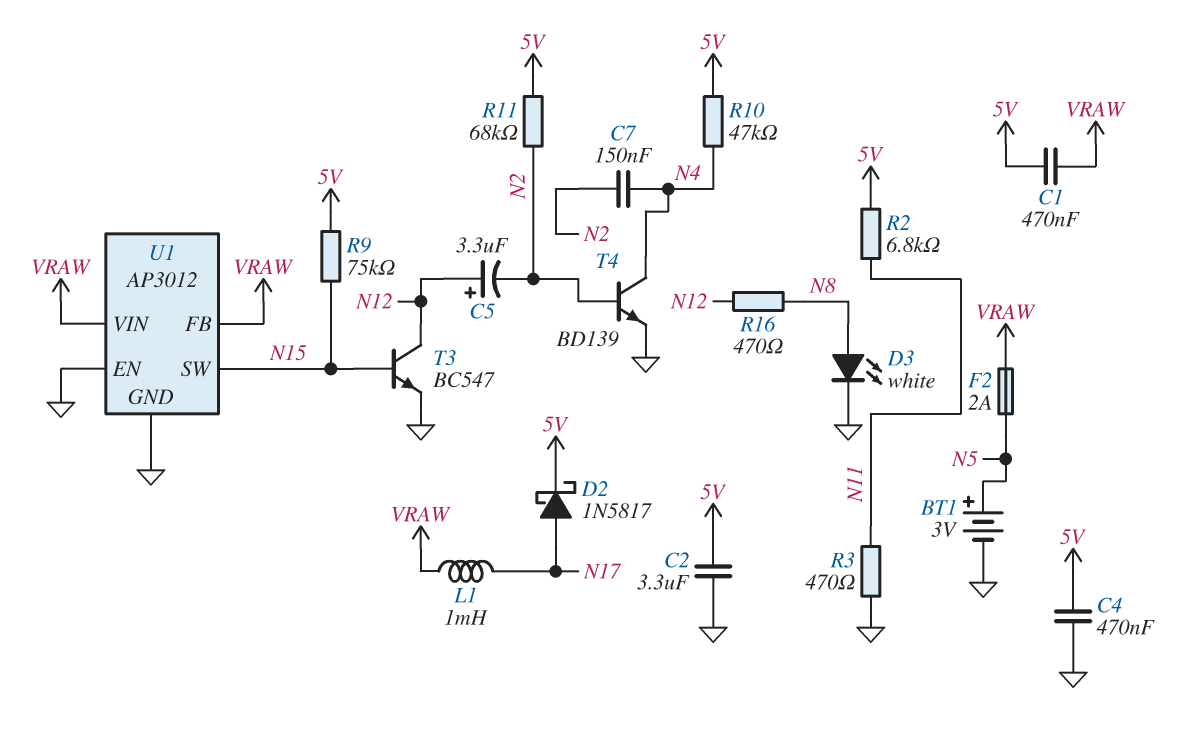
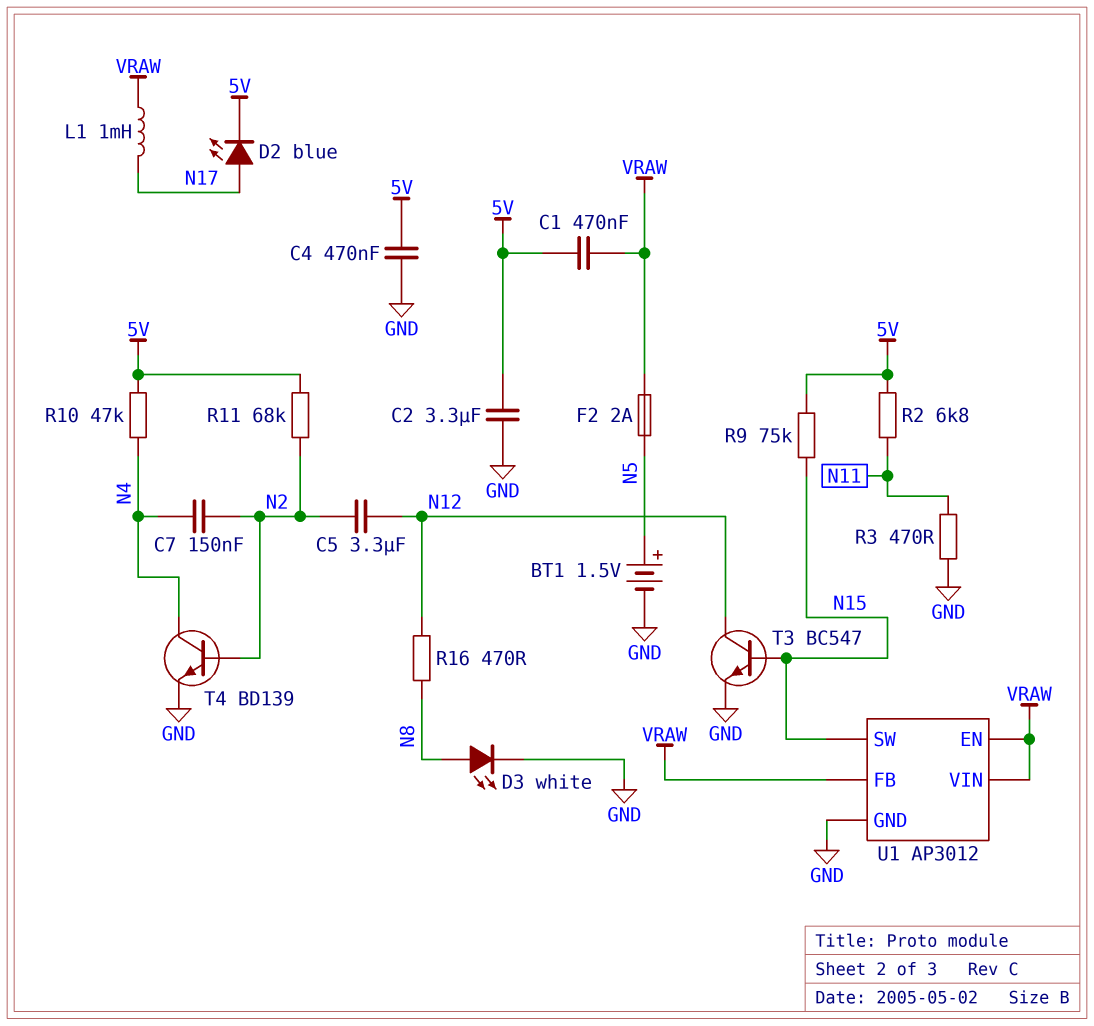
BT1: 3V (plus N5, minus GND) -> 1.5V (plus N5, minus GND)
C5: 3.3uF (plus N12, minus N2) -> 3.3uF (N2, N12)
D2: schottky 1N5817 (A N17, K 5V) -> LED blue (A N17, K 5V)
U1 pin EN: GND -> VRAW

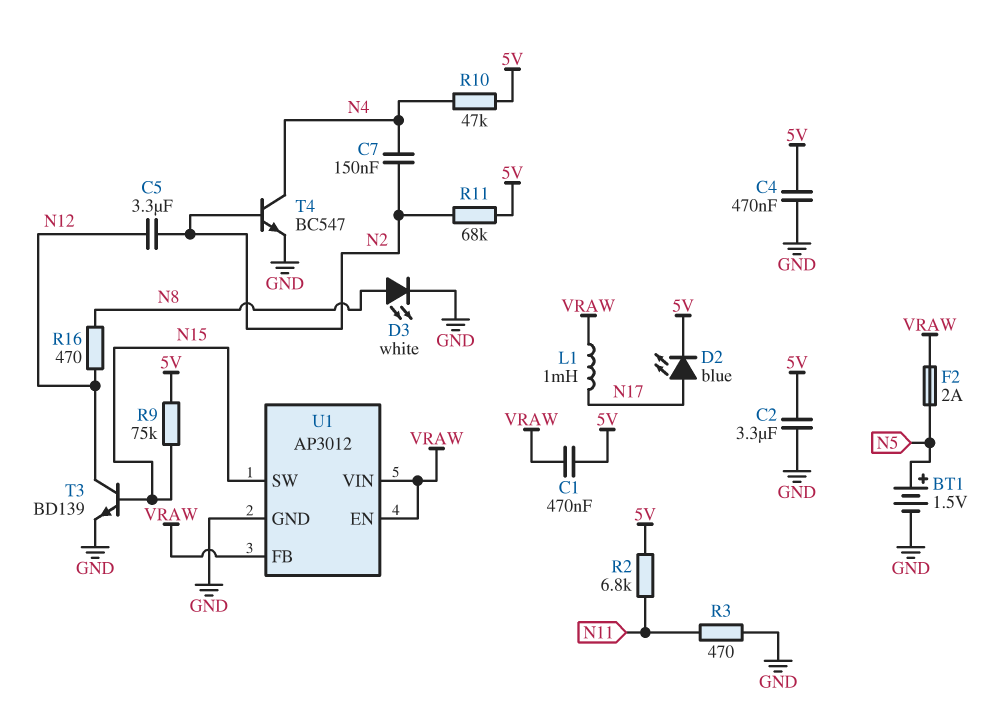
T3: NPN BC547 (B N15, C N12, E GND) -> NPN BD139 (B N15, C N12, E GND)
T4: NPN BD139 (B N2, C N4, E GND) -> NPN BC547 (B N2, C N4, E GND)

